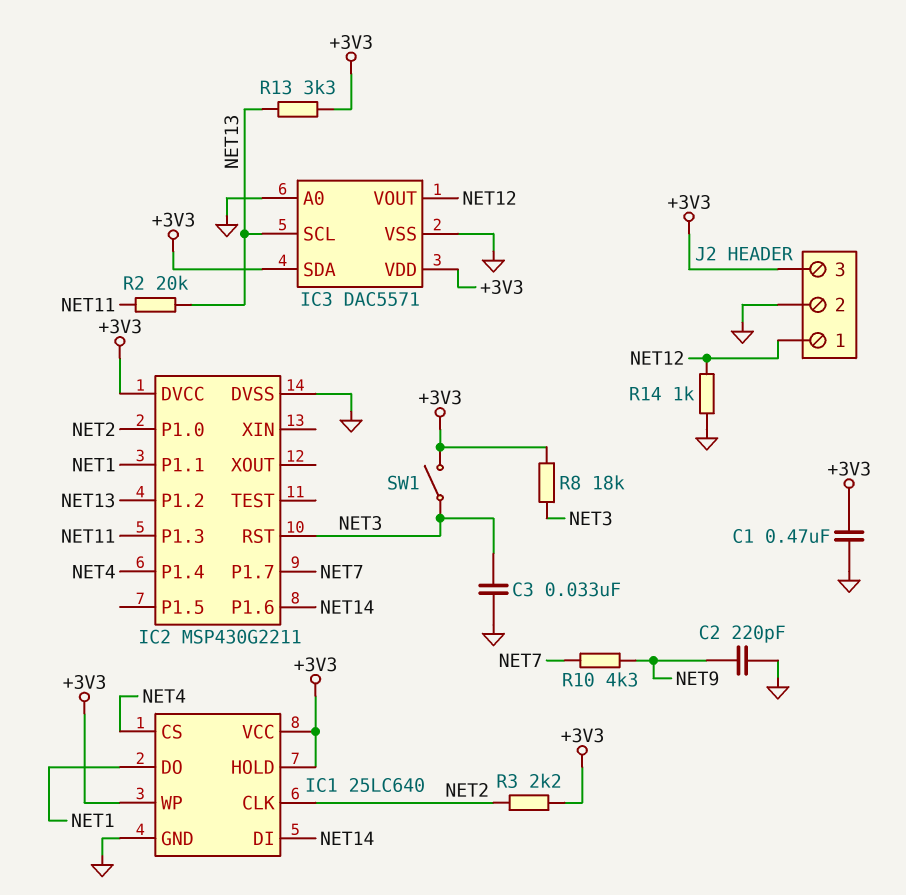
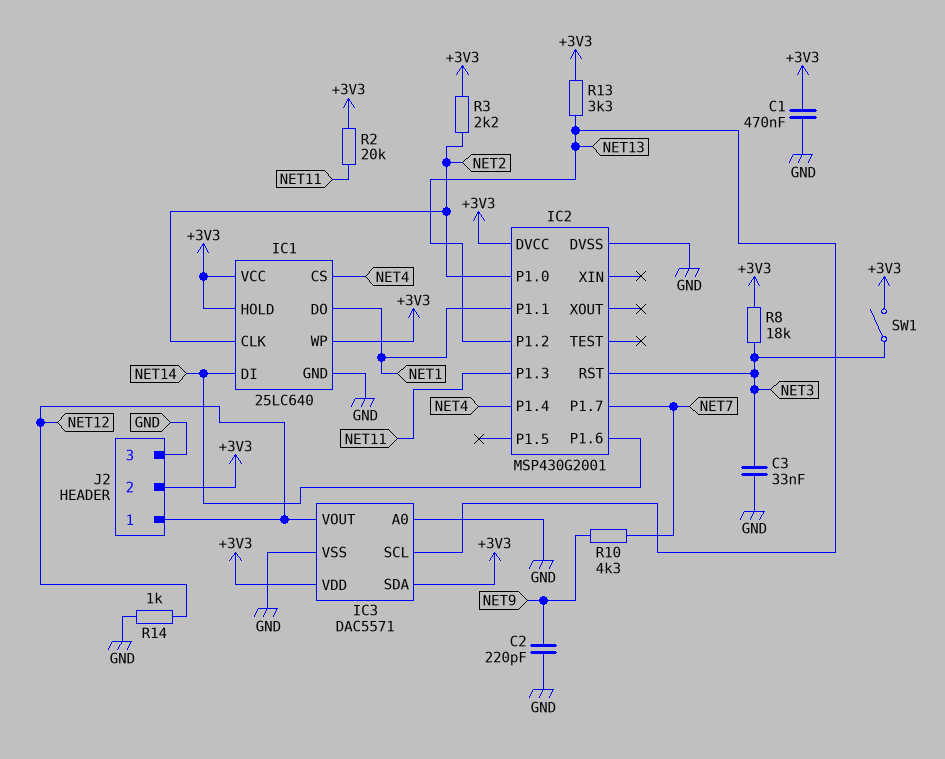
IC2: MSP430G2211 -> MSP430G2001
J2 pin 2: GND -> +3V3
J2 pin 3: +3V3 -> GND
R2: 20k (NET11, NET13) -> 20k (+3V3, NET11)

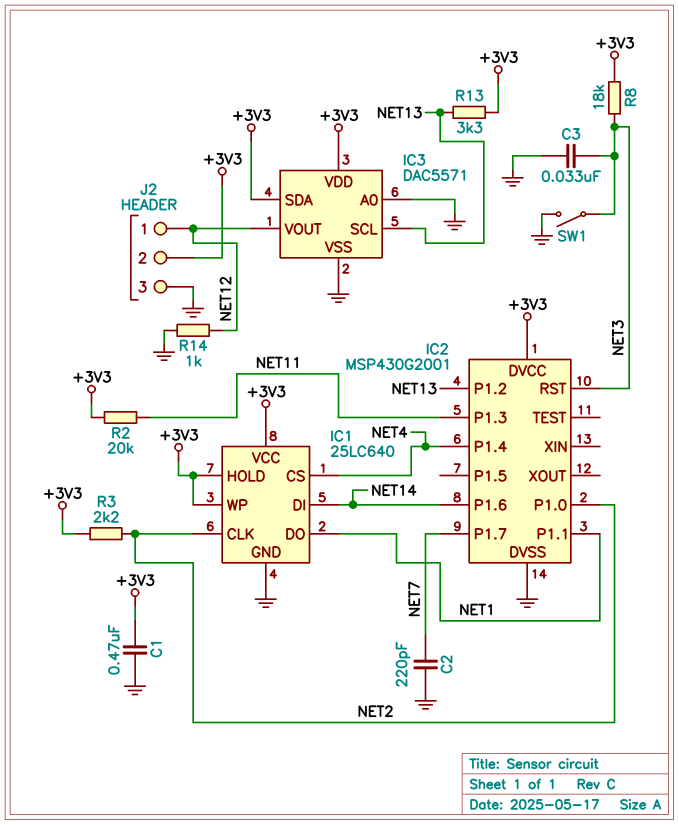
C2: 220pF (GND, NET9) -> 220pF (GND, NET7)
R10: 4.3k (NET7, NET9) -> none
SW1: switch (+3V3, NET3) -> switch (GND, NET3)

